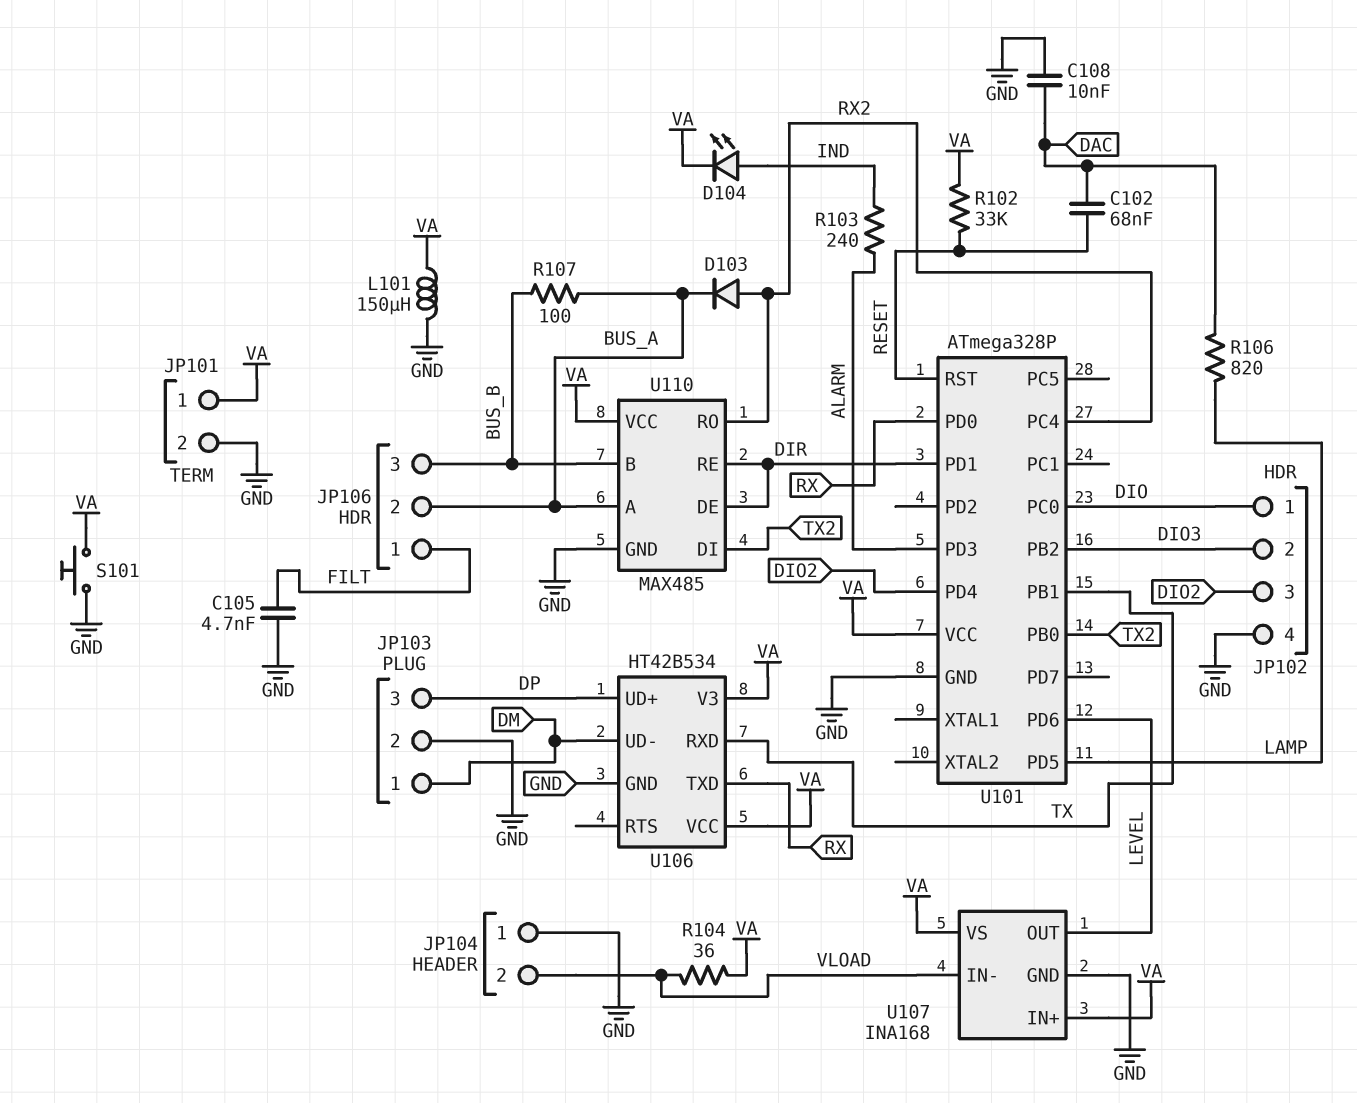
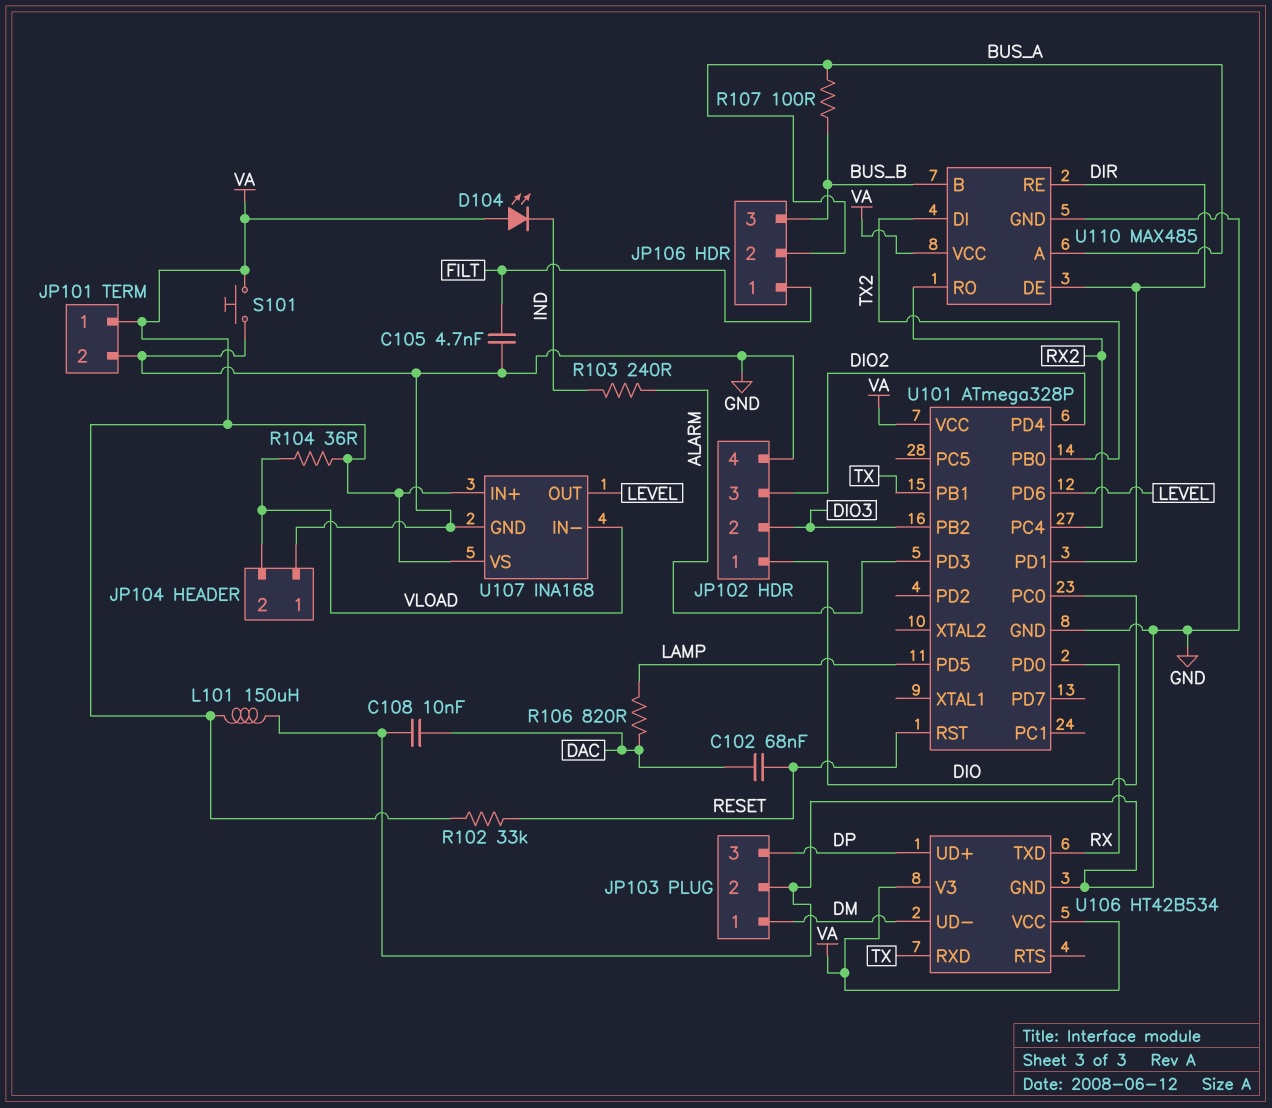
D103: diode (A RX2, K BUS_A) -> none
D104: LED (A IND, K VA) -> LED (A VA, K IND)

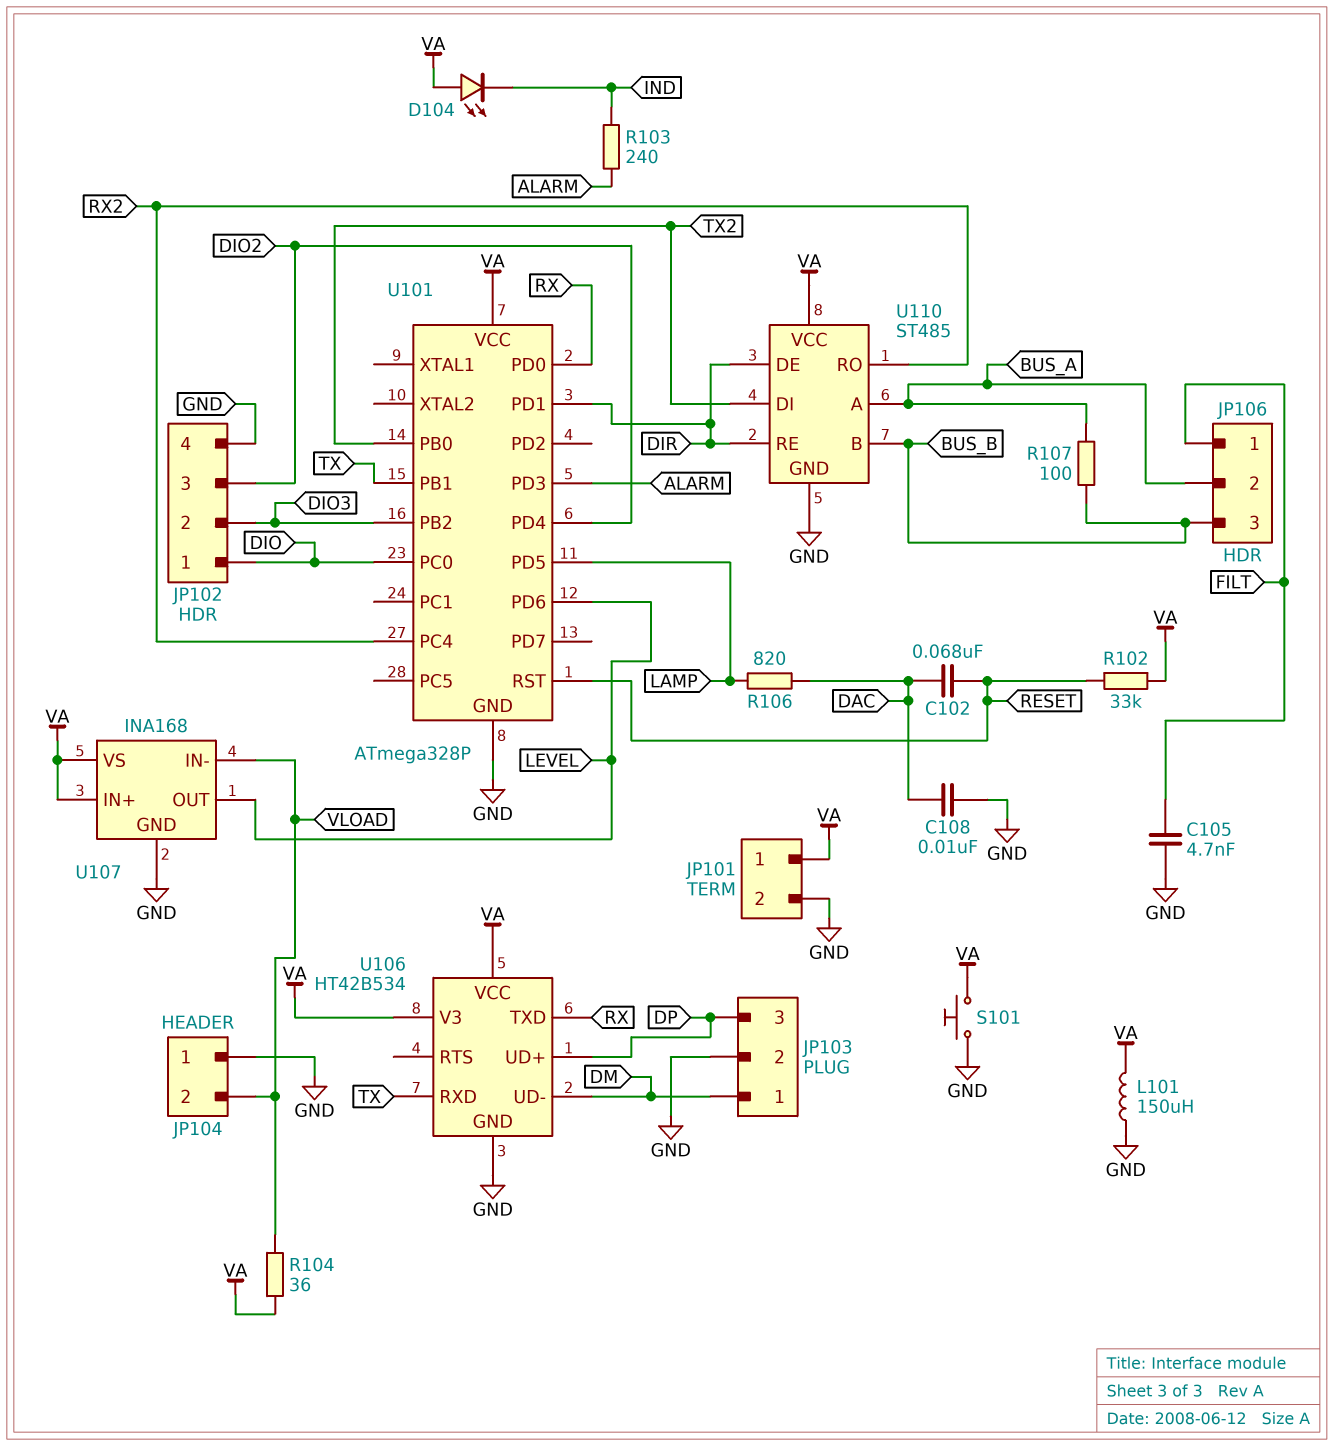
U110: MAX485 -> ST485

